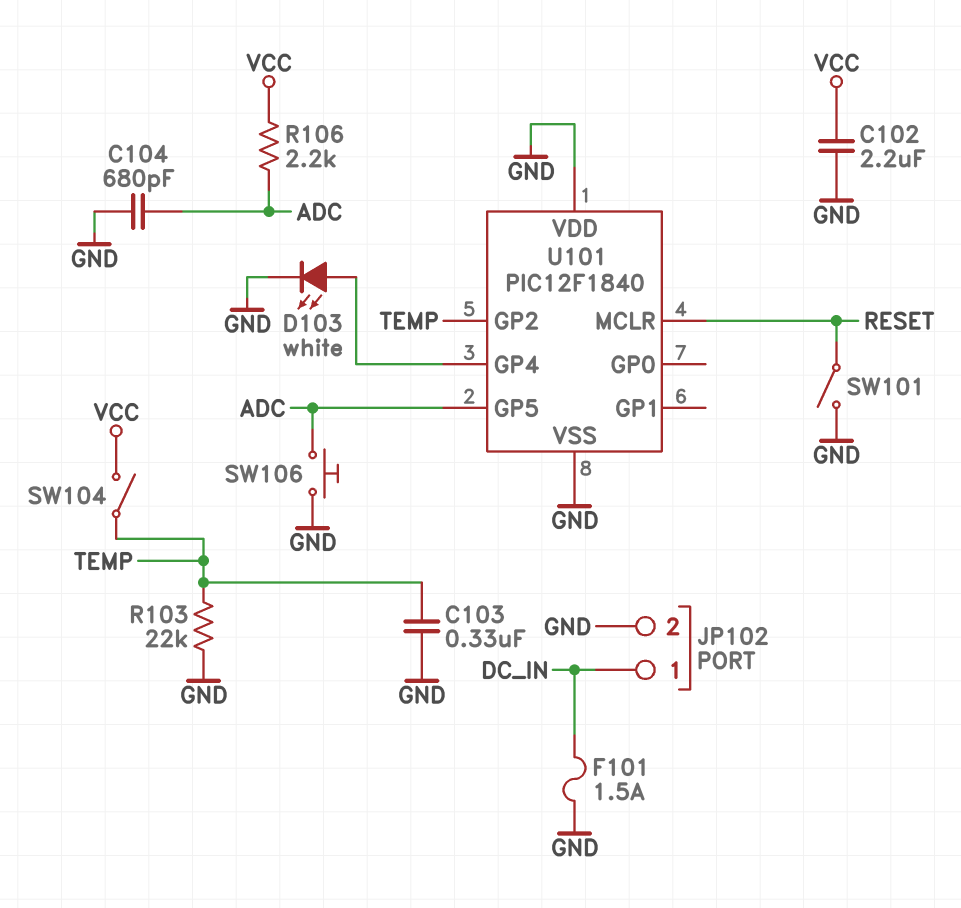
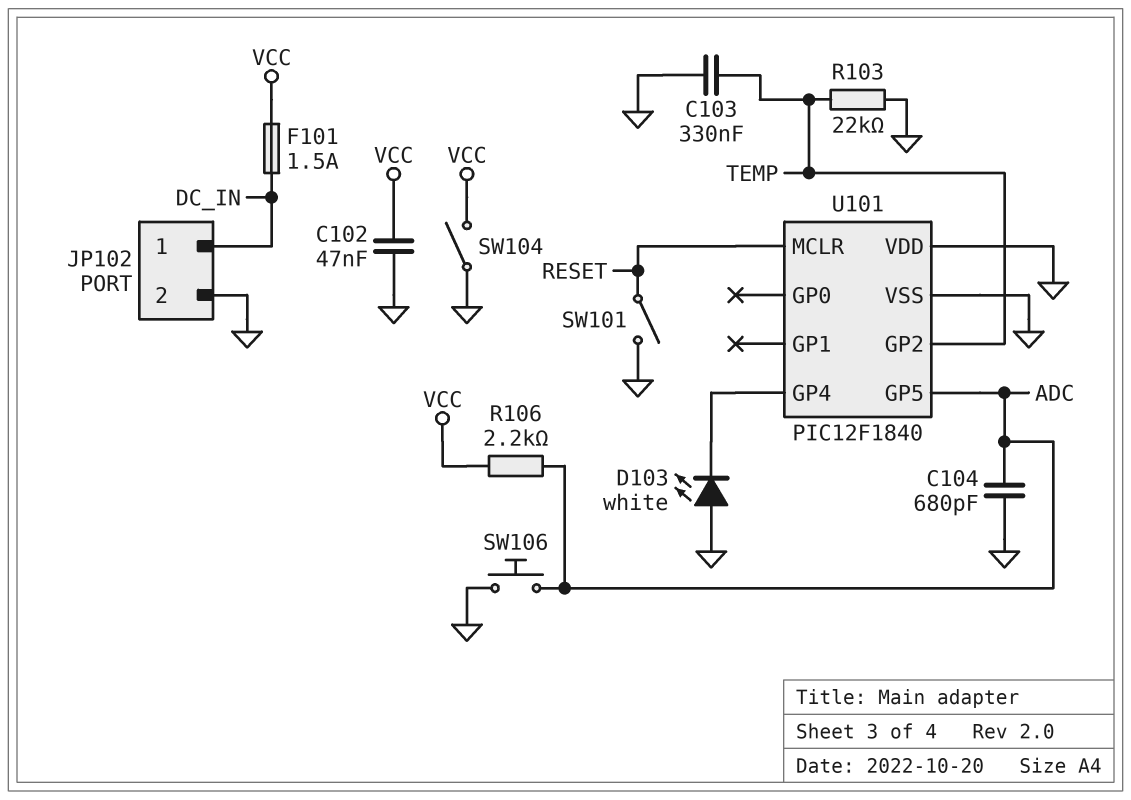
C102: 2.2uF (GND, VCC) -> 47nF (GND, VCC)
D103: LED white (A U101/GP4, K GND) -> LED white (A GND, K U101/GP4)
F101: 1.5A (DC_IN, GND) -> 1.5A (DC_IN, VCC)
SW104: switch (TEMP, VCC) -> switch (GND, VCC)

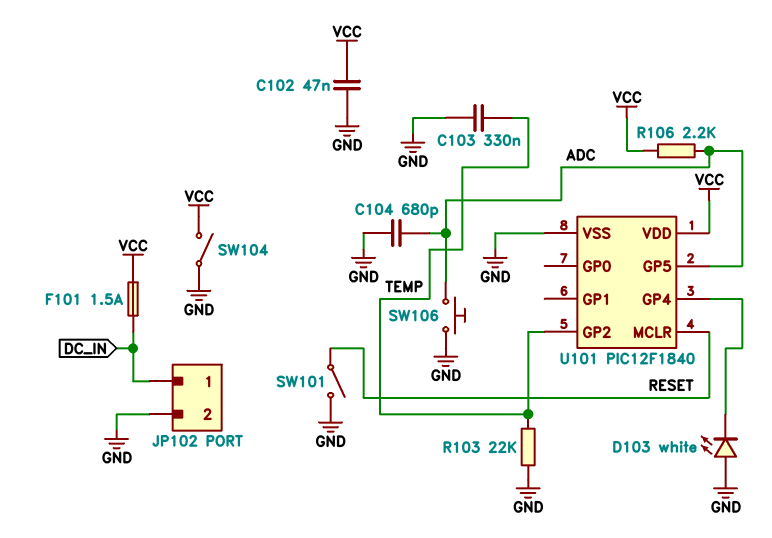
U101 pin VDD: GND -> VCC

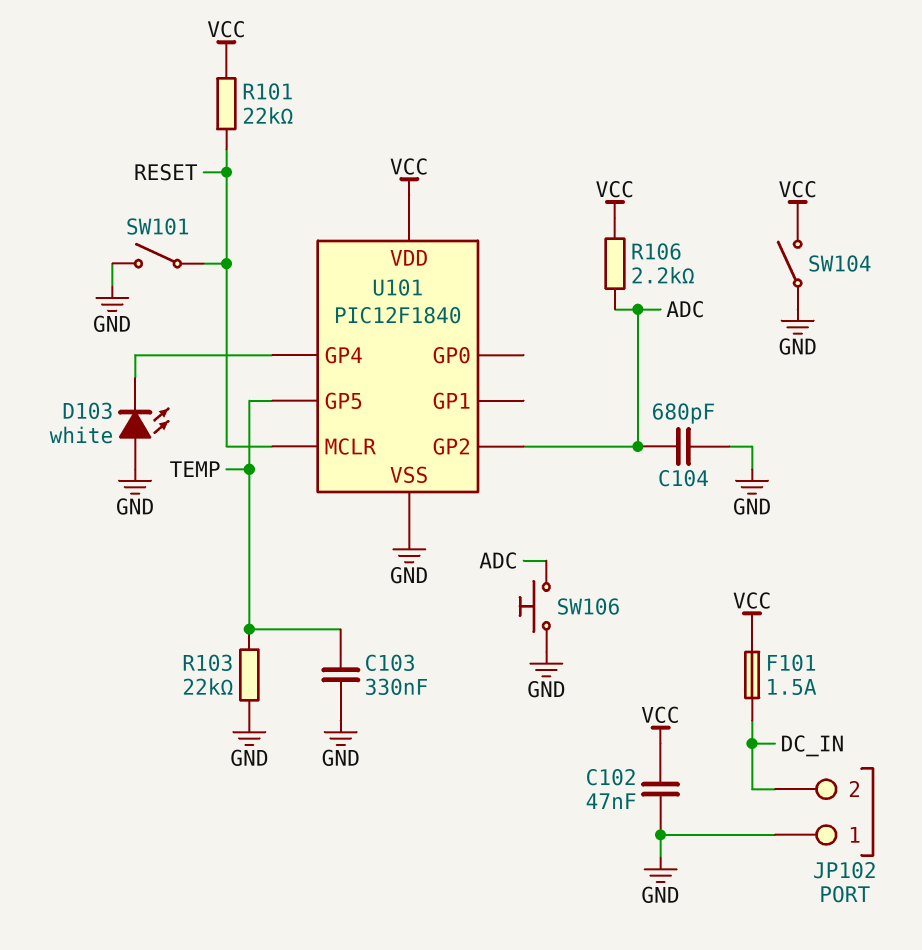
JP102 pin 1: DC_IN -> GND
JP102 pin 2: GND -> DC_IN
R101: none -> 22k (RESET, VCC)
U101 pin GP2: TEMP -> ADC
U101 pin GP5: ADC -> TEMP

